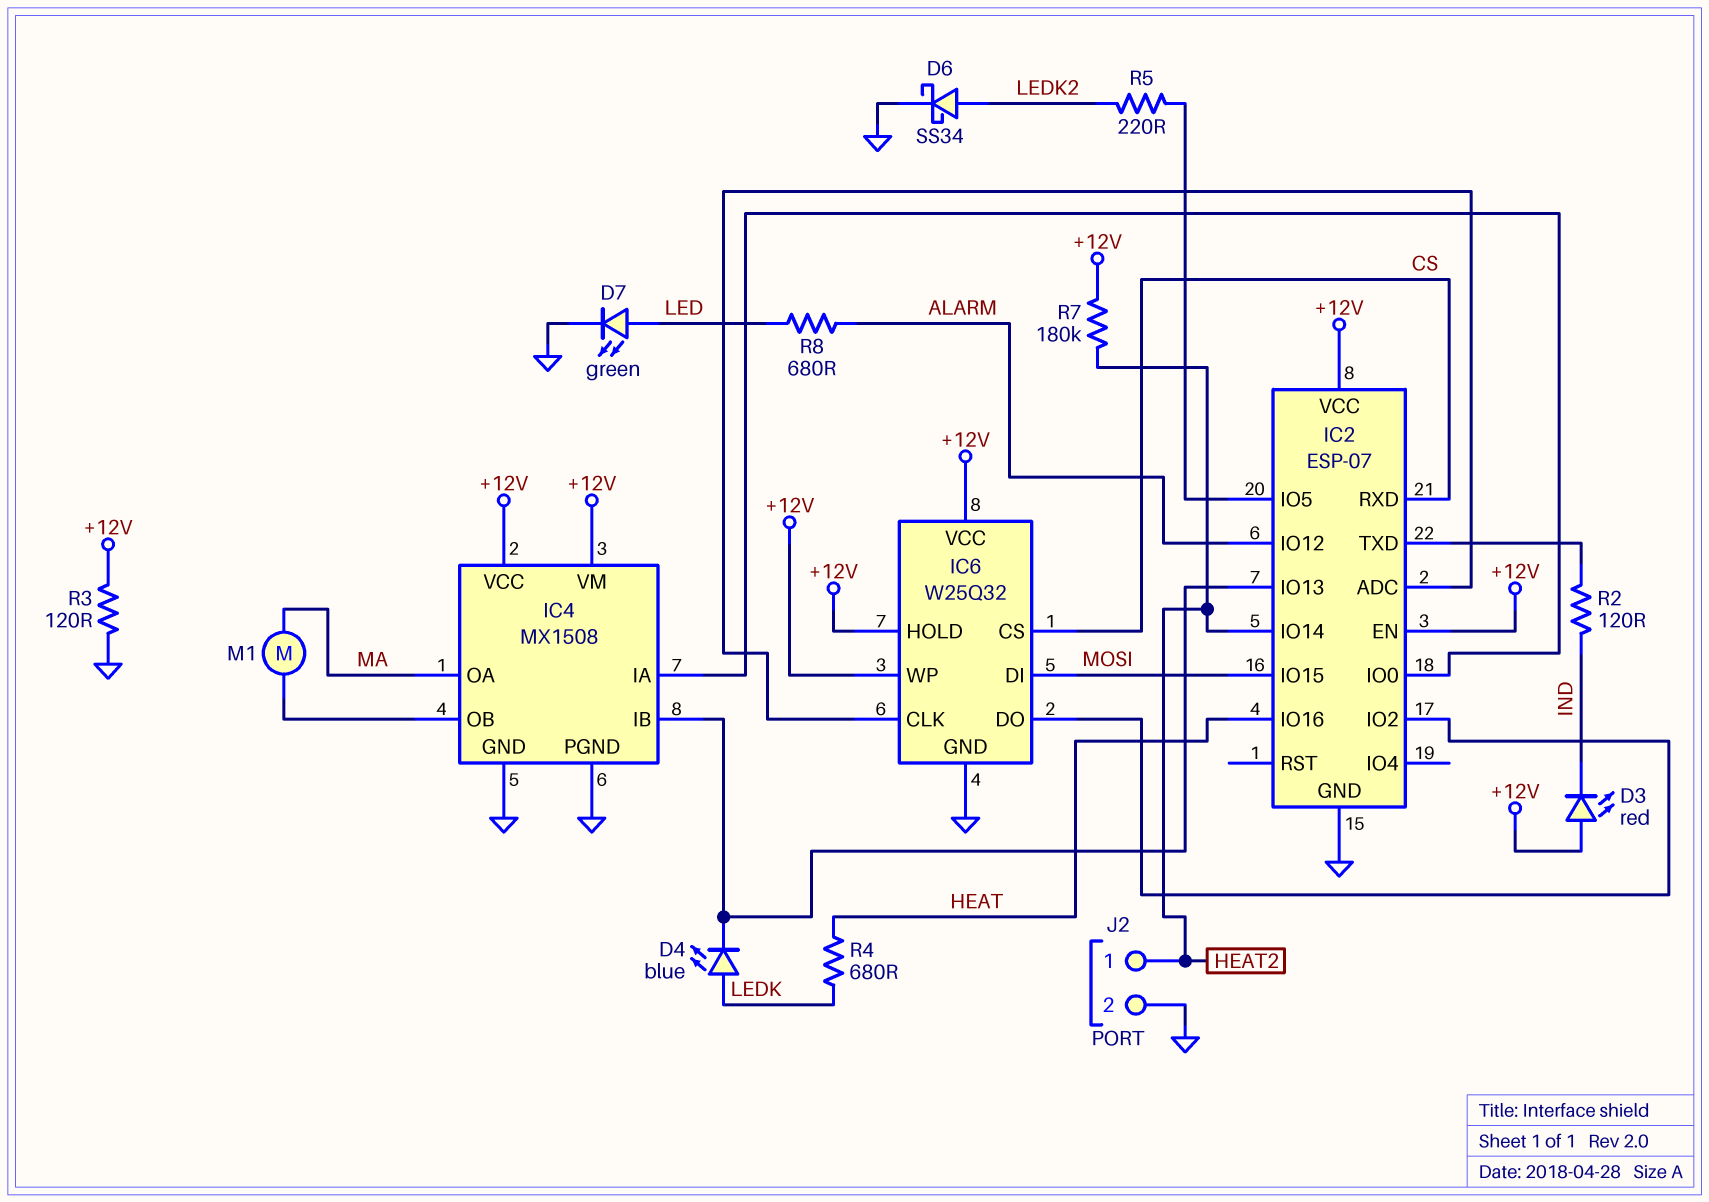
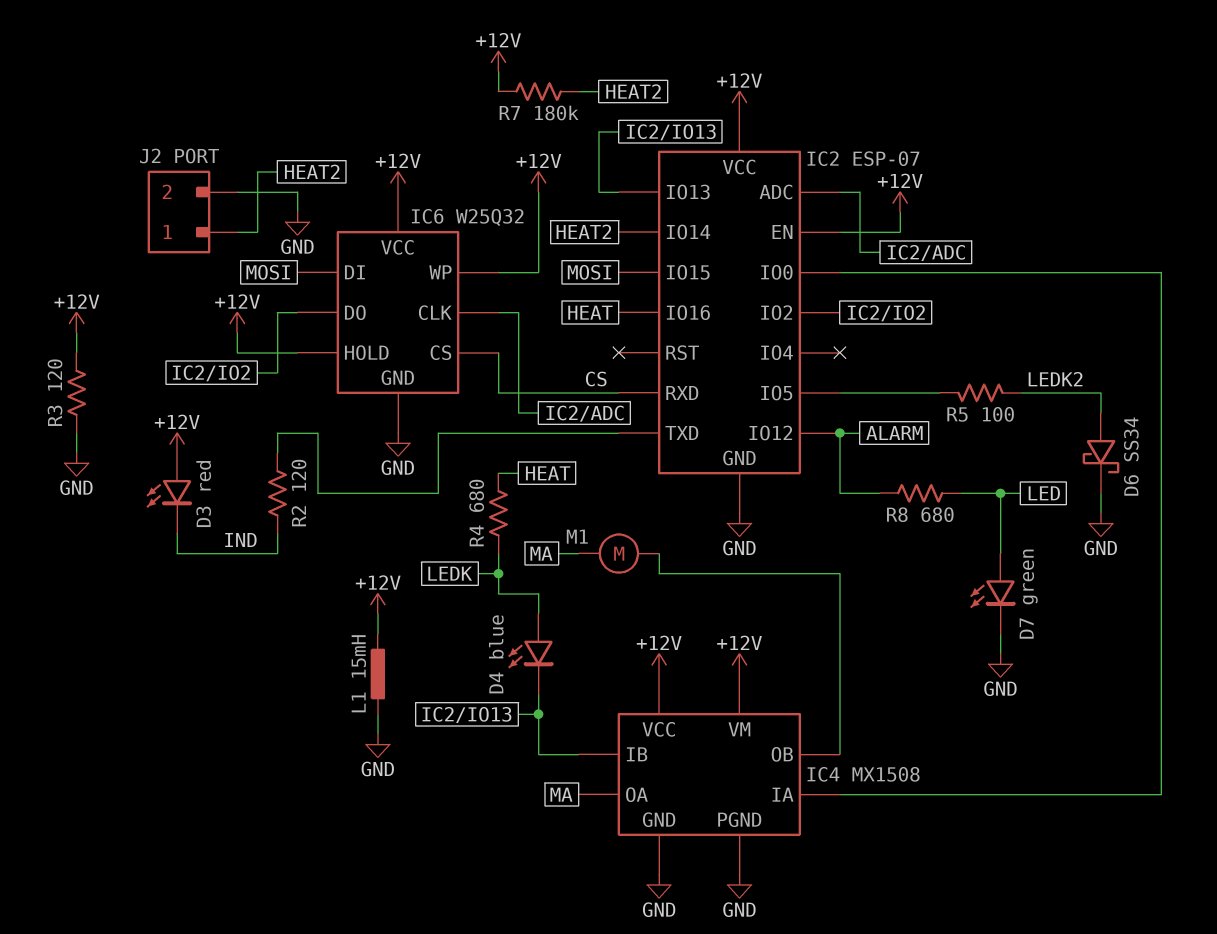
L1: none -> 15mH (+12V, GND)
R5: 220 (IC2/IO5, LEDK2) -> 100 (IC2/IO5, LEDK2)

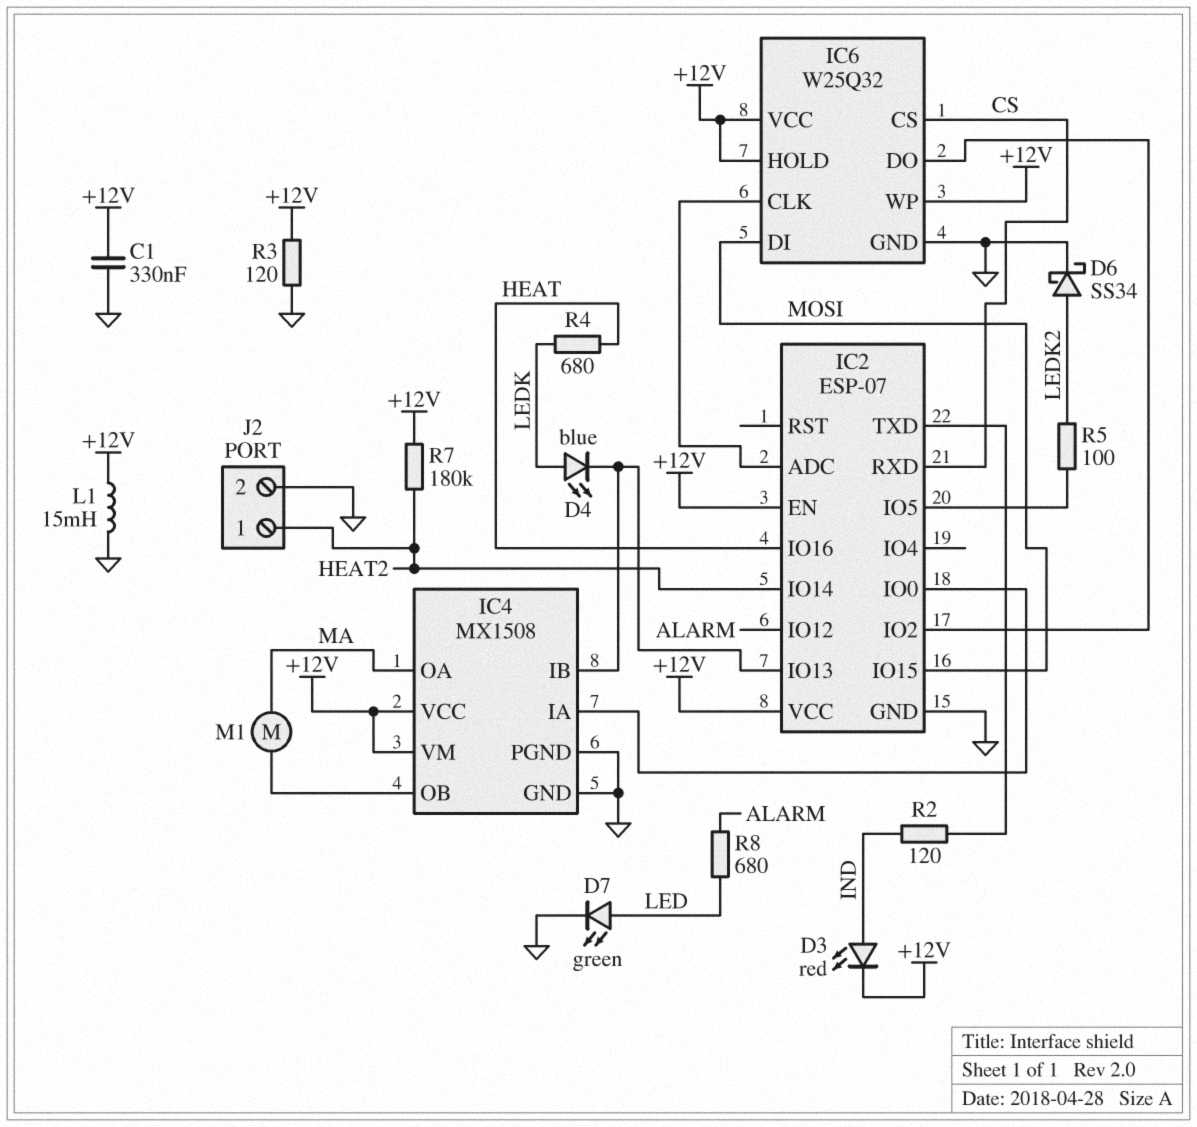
C1: none -> 330nF (+12V, GND)
D3: LED red (A +12V, K IND) -> LED red (A IND, K +12V)

